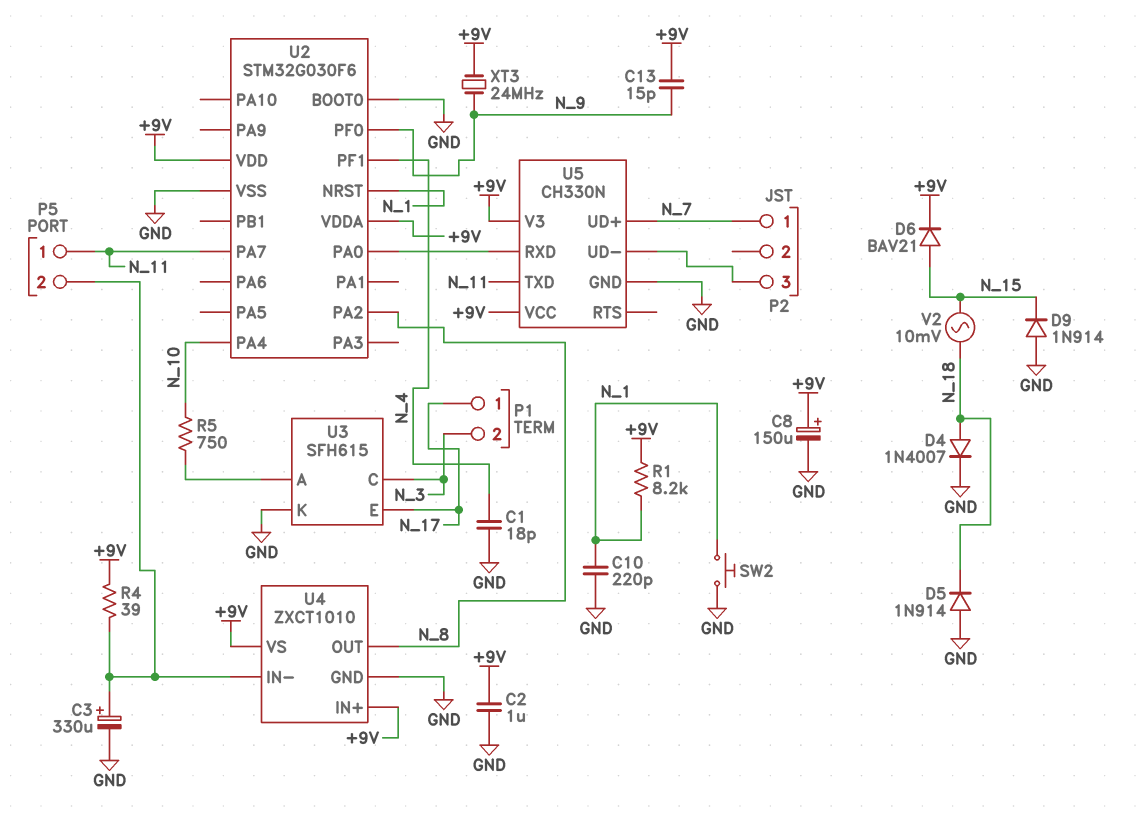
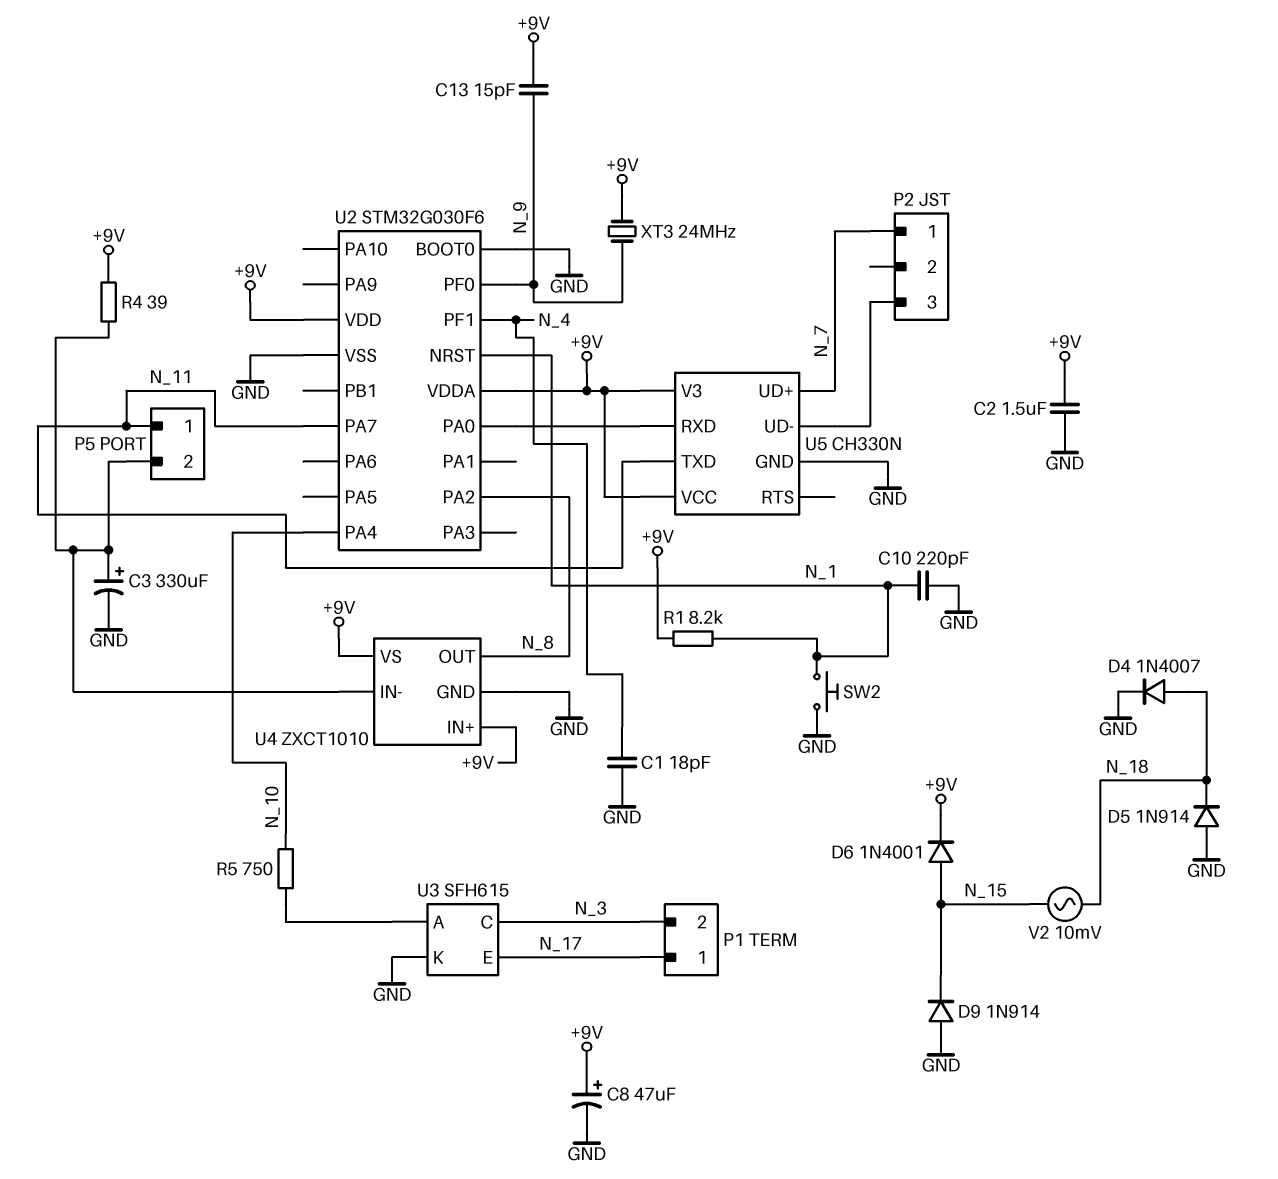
C2: 1uF (+9V, GND) -> 1.5uF (+9V, GND)
C8: 150uF (plus +9V, minus GND) -> 47uF (plus +9V, minus GND)
D6: diode BAV21 (A N_15, K +9V) -> diode 1N4001 (A N_15, K +9V)

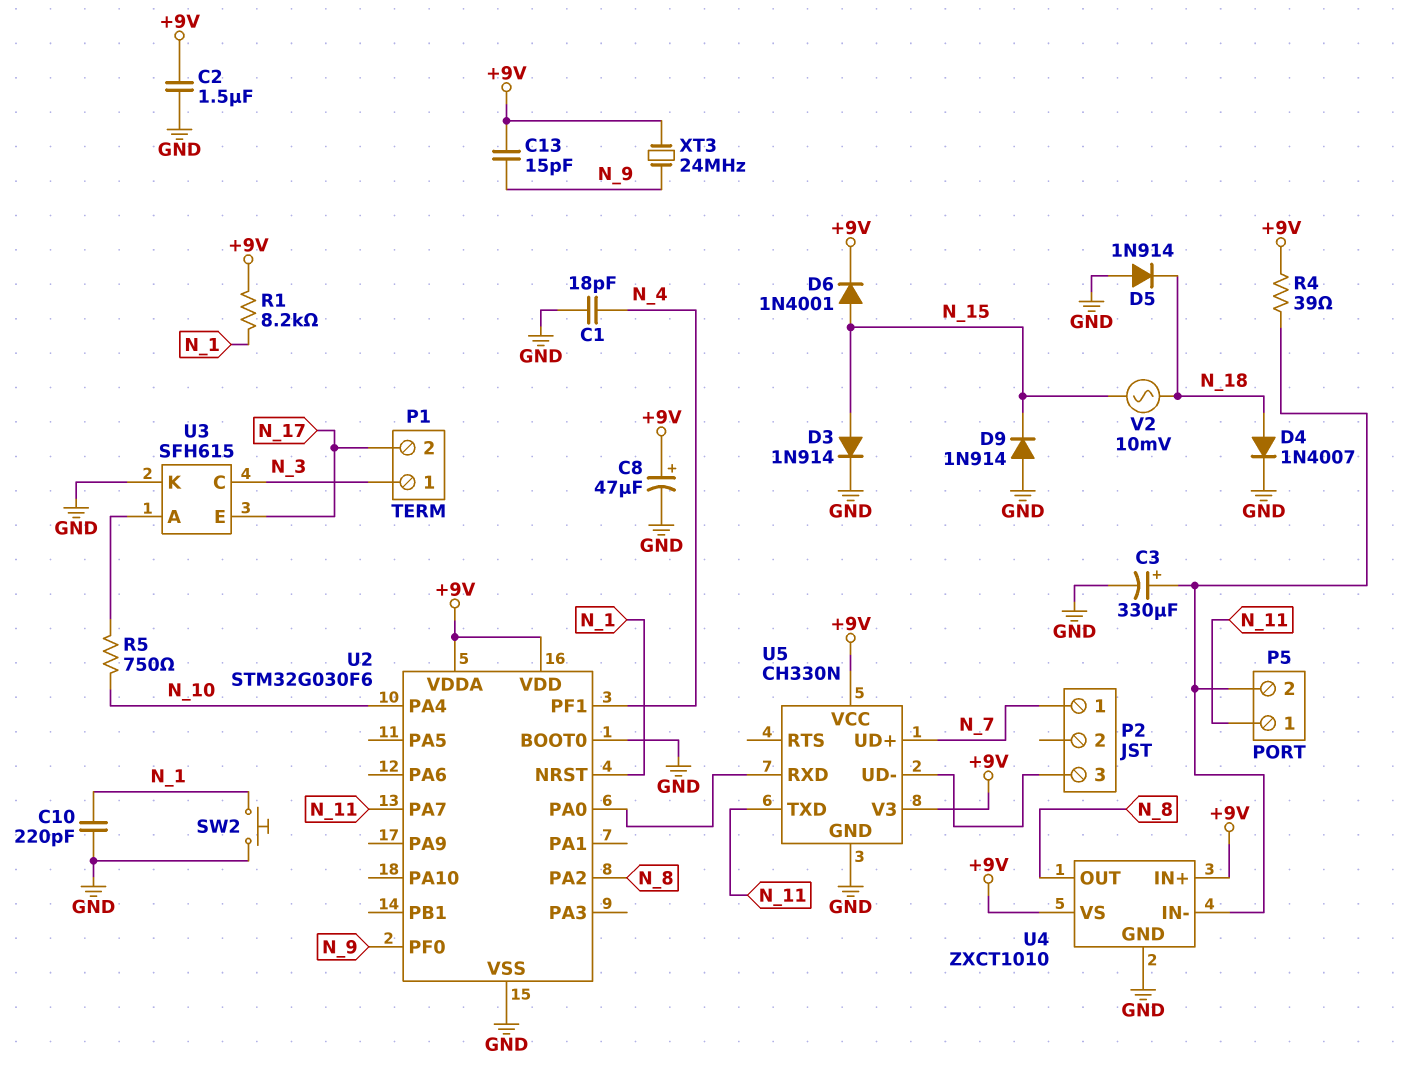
D3: none -> diode 1N914 (A N_15, K GND)
P1 pin 1: N_17 -> N_3
P1 pin 2: N_3 -> N_17

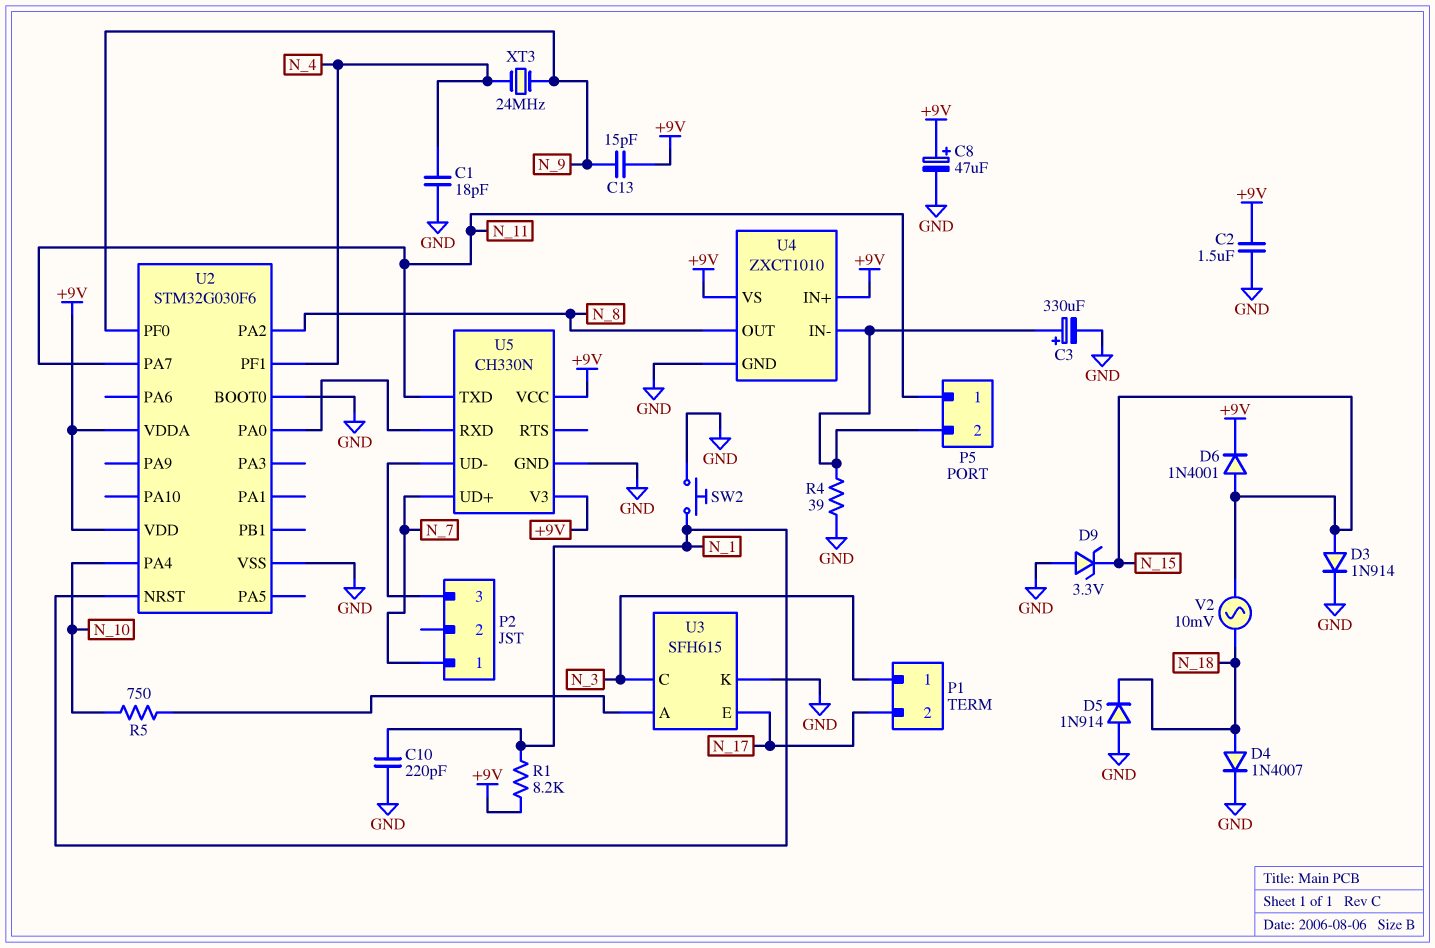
D9: diode 1N914 (A GND, K N_15) -> zener 3.3V (A GND, K N_15)
R4: 39 (+9V, P5/2) -> 39 (GND, P5/2)
XT3: 24MHz (+9V, N_9) -> 24MHz (N_4, N_9)

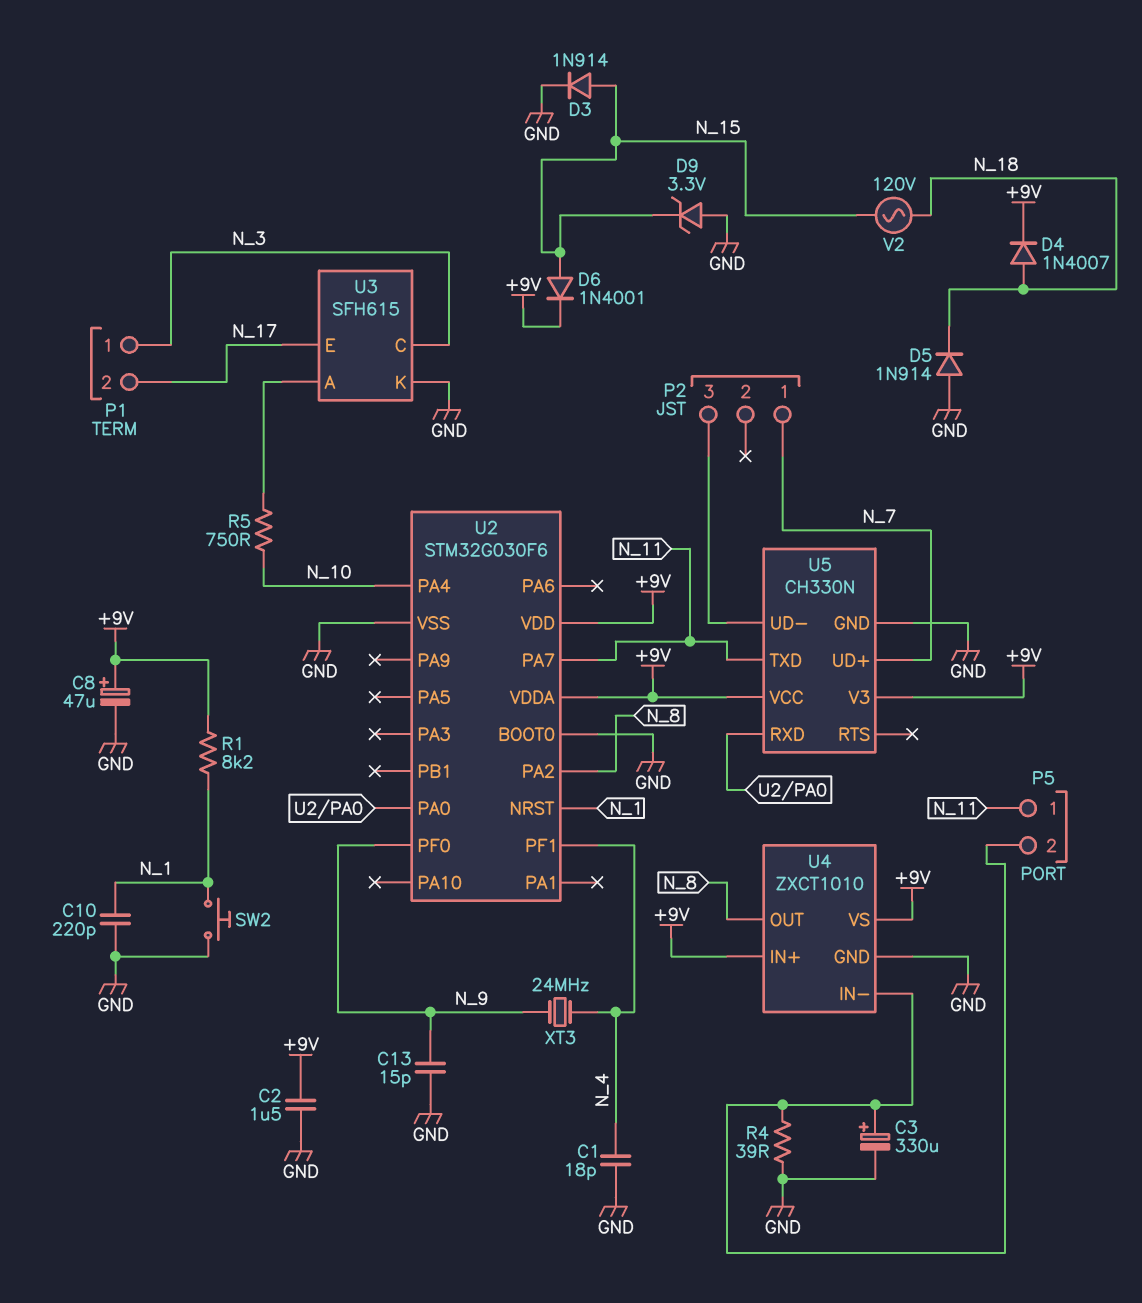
C13: 15pF (+9V, N_9) -> 15pF (GND, N_9)
D4: diode 1N4007 (A N_18, K GND) -> diode 1N4007 (A N_18, K +9V)
V2: AC 10mV (N_15, N_18) -> AC 120V (N_15, N_18)

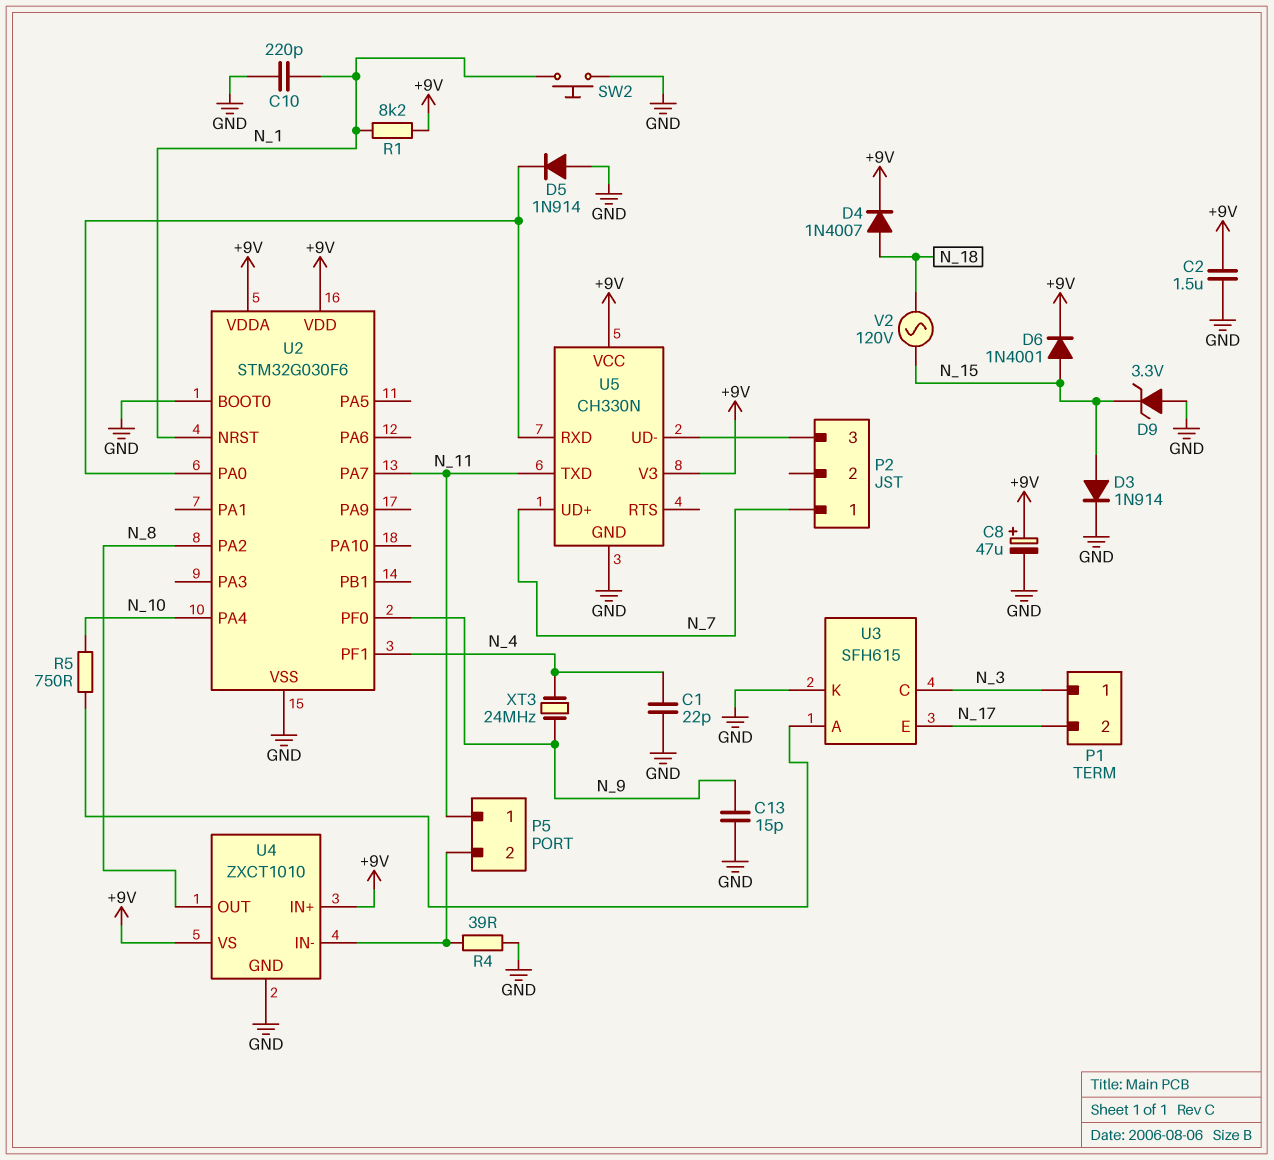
C1: 18pF (GND, N_4) -> 22pF (GND, N_4)
C3: 330uF (plus P5/2, minus GND) -> none
D5: diode 1N914 (A GND, K N_18) -> diode 1N914 (A GND, K U2/PA0)

